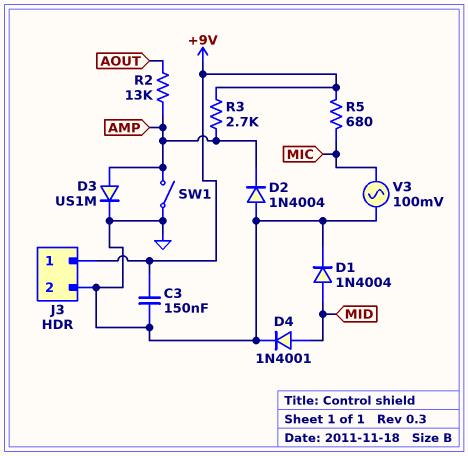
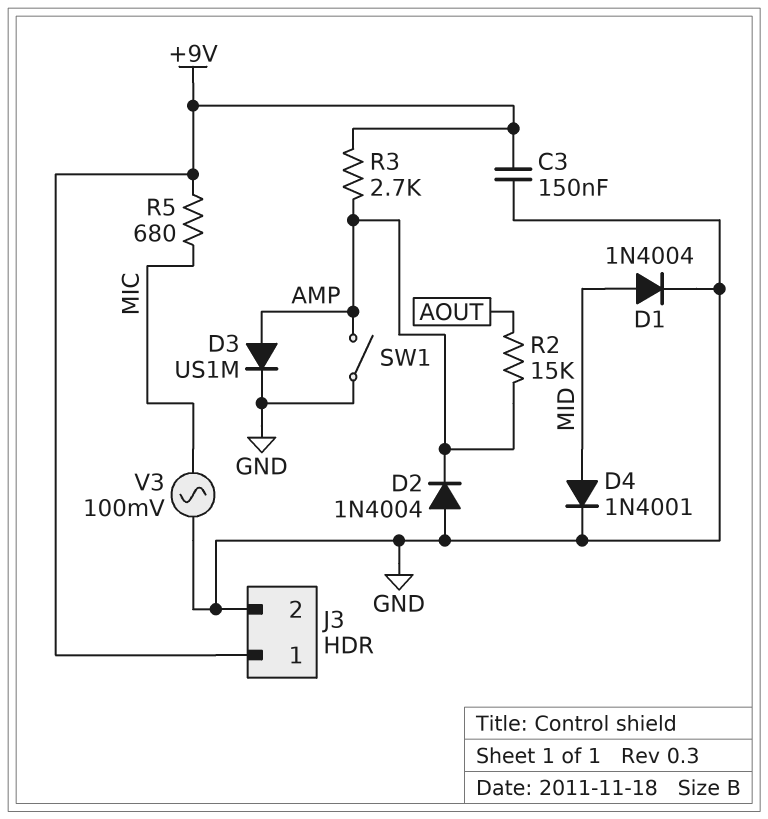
R2: 13k (AMP, AOUT) -> 15k (AMP, AOUT)

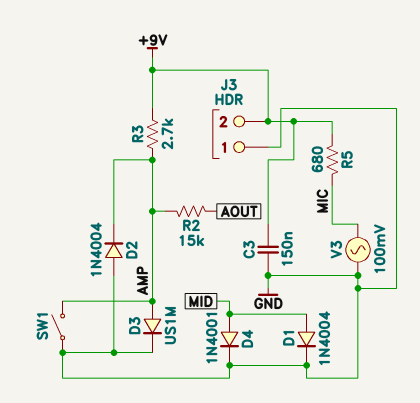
J3 pin 1: +9V -> GND
J3 pin 2: GND -> +9V

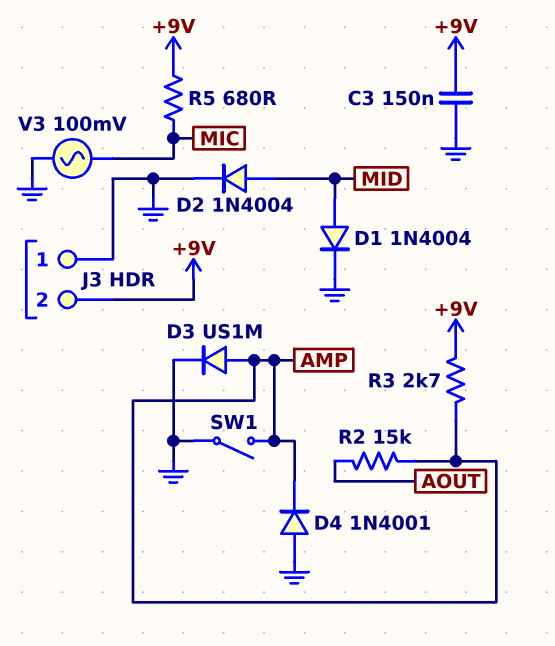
D2: diode 1N4004 (A GND, K AMP) -> diode 1N4004 (A MID, K GND)
D4: diode 1N4001 (A MID, K GND) -> diode 1N4001 (A GND, K AMP)

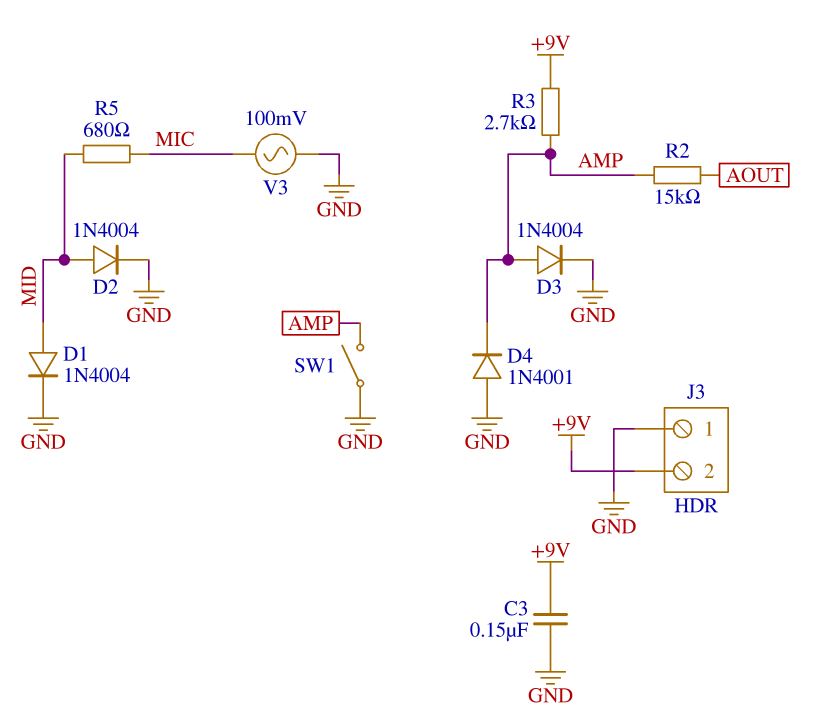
D3: diode US1M (A AMP, K GND) -> diode 1N4004 (A AMP, K GND)
R5: 680 (+9V, MIC) -> 680 (MIC, MID)

